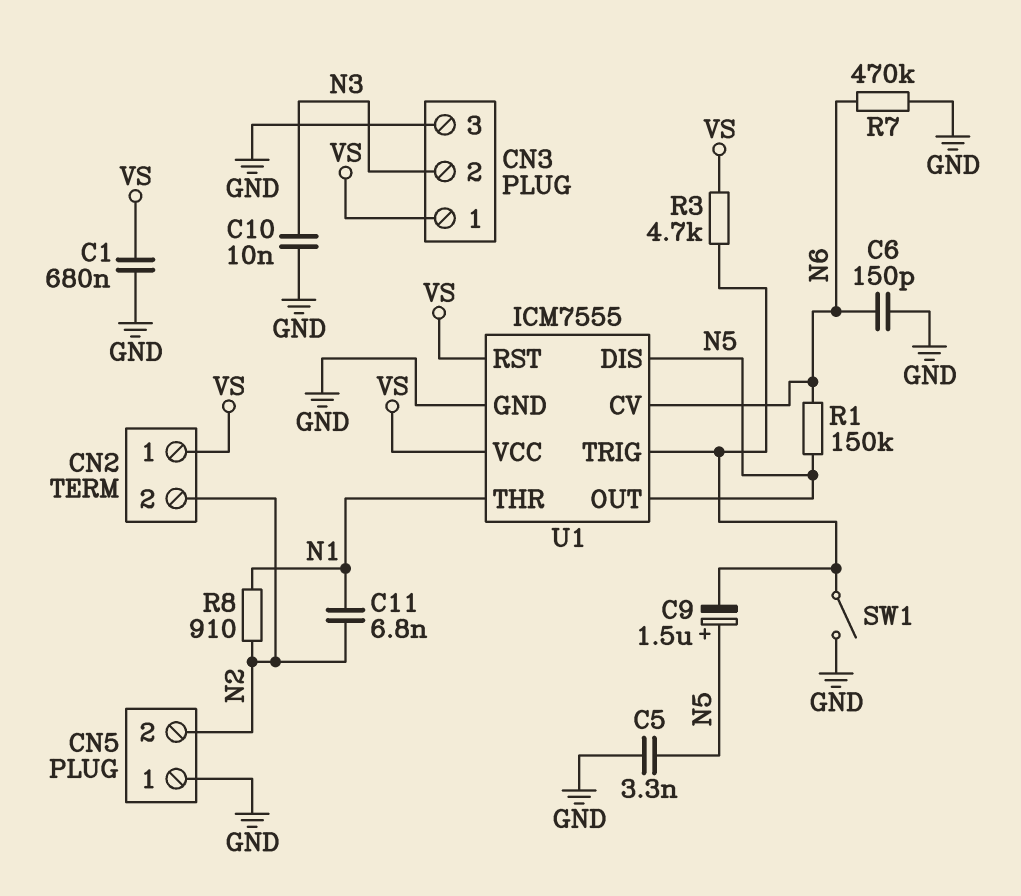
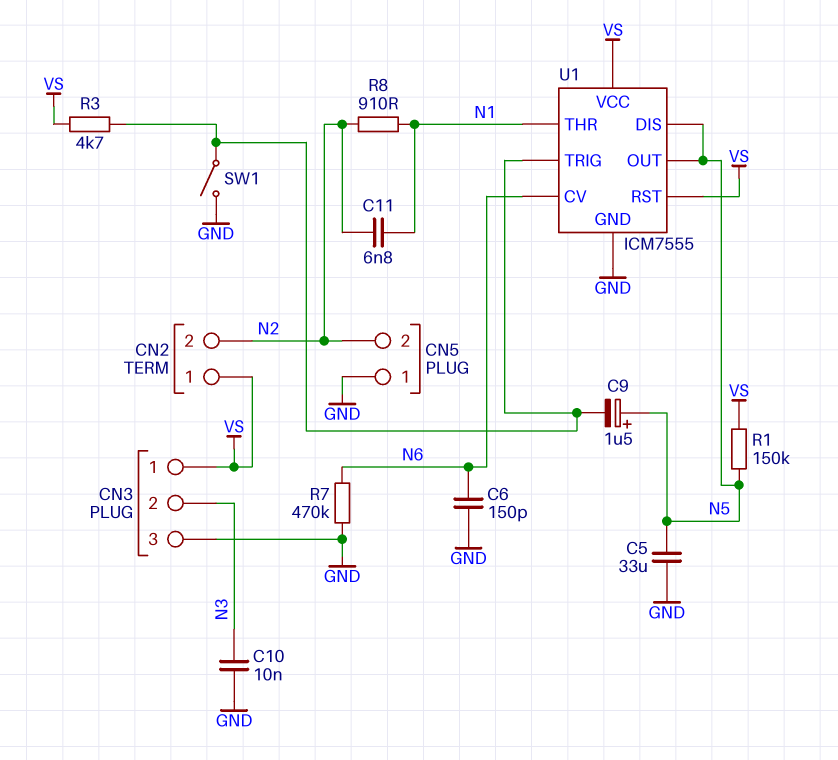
C1: 680nF (GND, VS) -> none
C5: 3.3nF (GND, N5) -> 33uF (GND, N5)
R1: 150k (N5, N6) -> 150k (N5, VS)

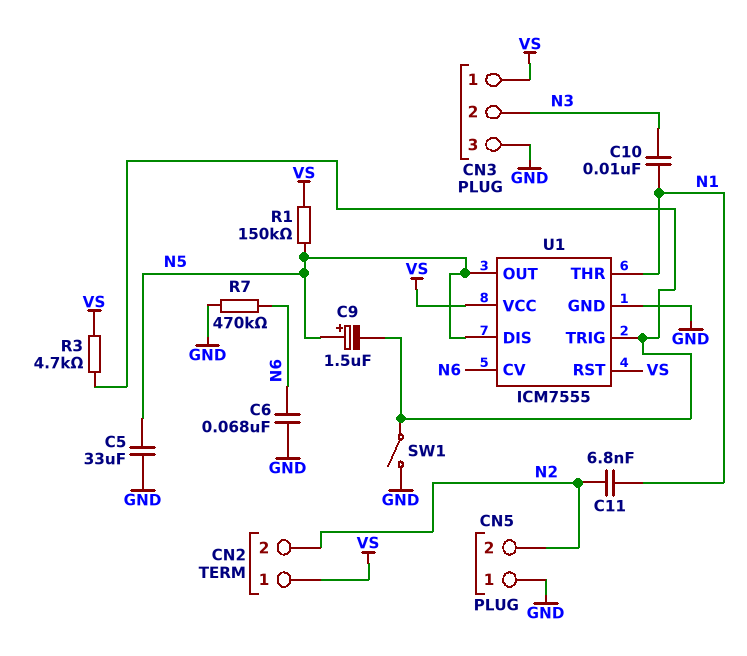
C6: 150pF (GND, N6) -> 68nF (GND, N6)
C10: 10nF (GND, N3) -> 10nF (N1, N3)
R8: 910 (N1, N2) -> none

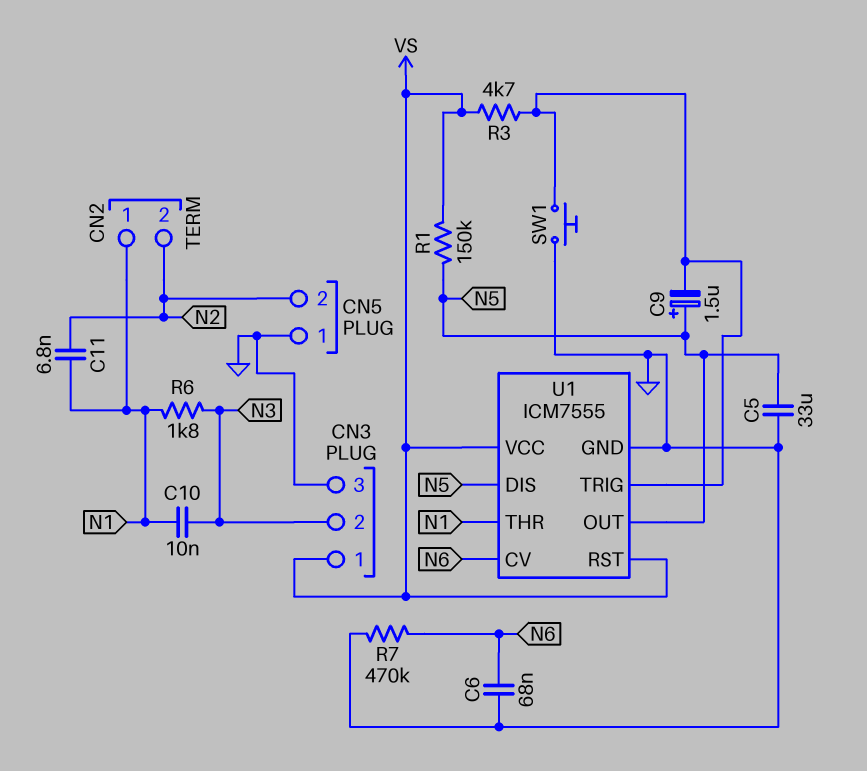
CN2 pin 1: VS -> N1
R6: none -> 1.8k (N1, N3)
SW1: switch (GND, U1/TRIG) -> button (GND, U1/TRIG)

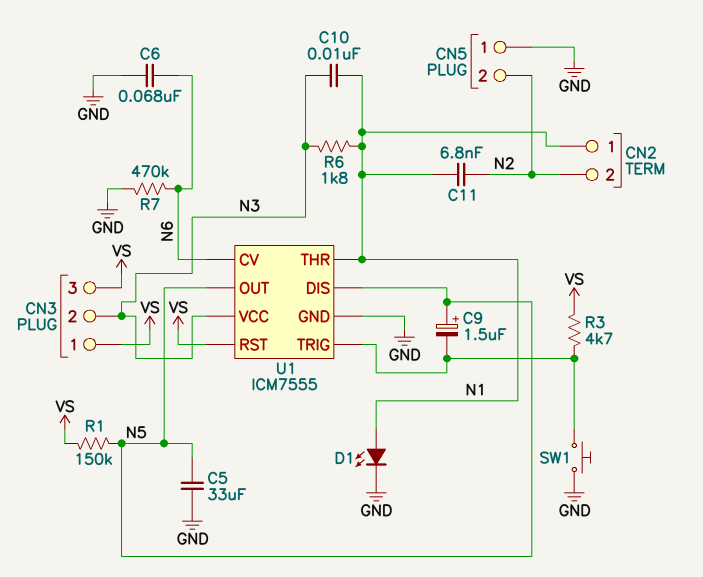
CN3 pin 3: GND -> VS
D1: none -> LED (A N1, K GND)
U1 pin VCC: VS -> N3

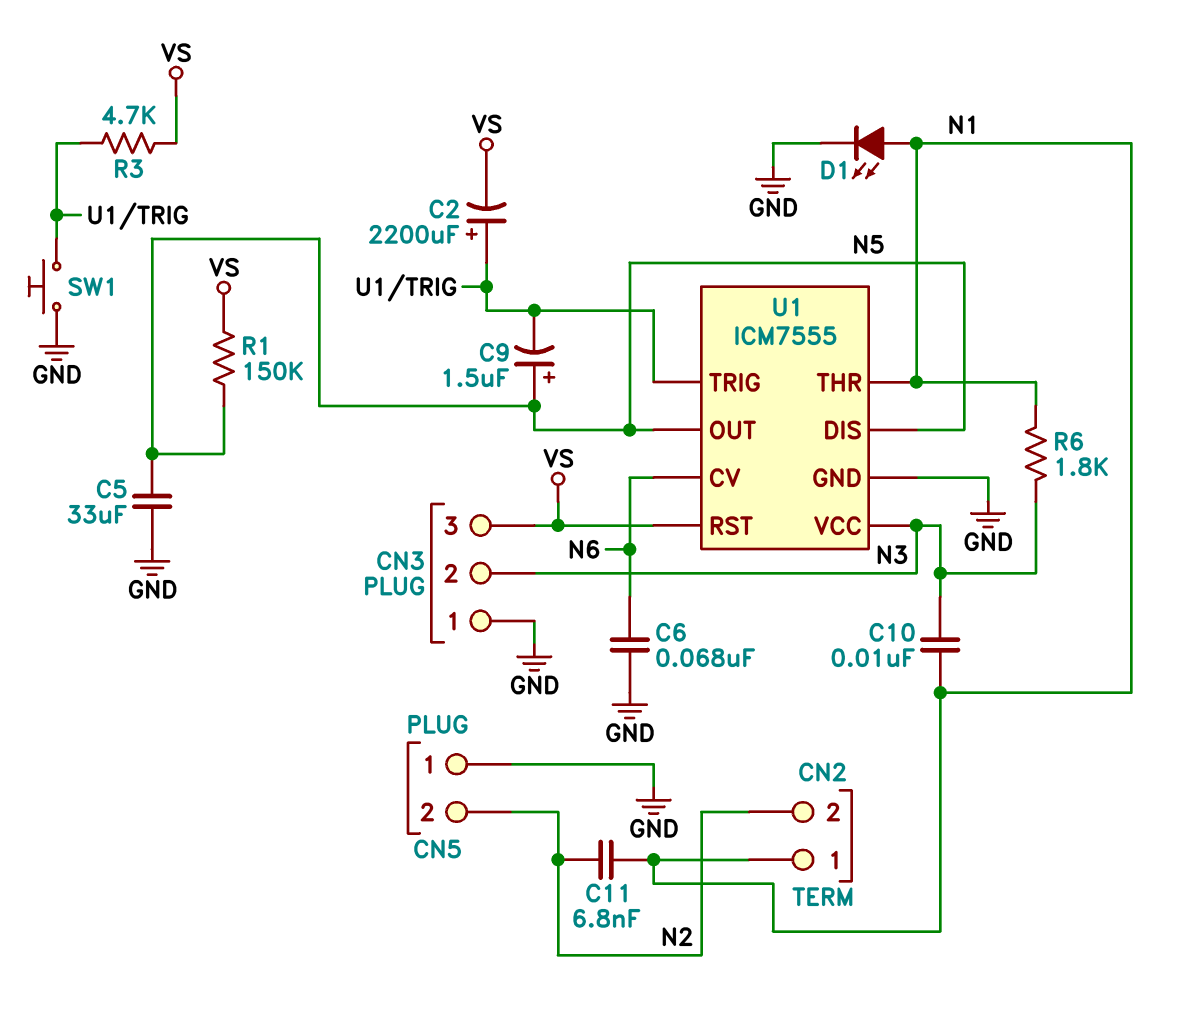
C2: none -> 2200uF (plus U1/TRIG, minus VS)
CN3 pin 1: VS -> GND
R7: 470k (GND, N6) -> none

